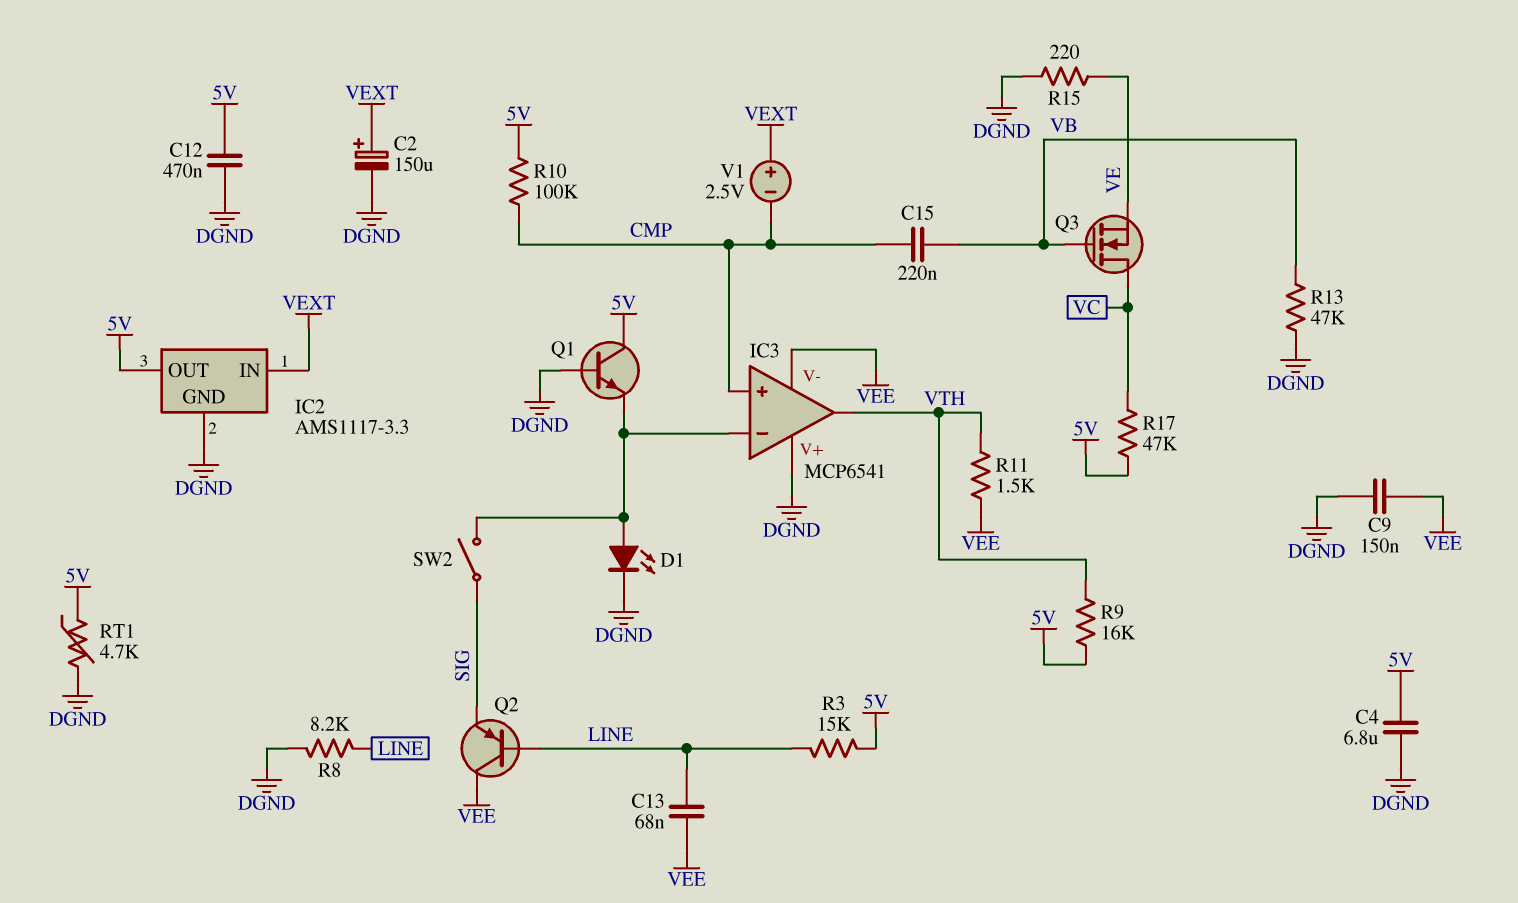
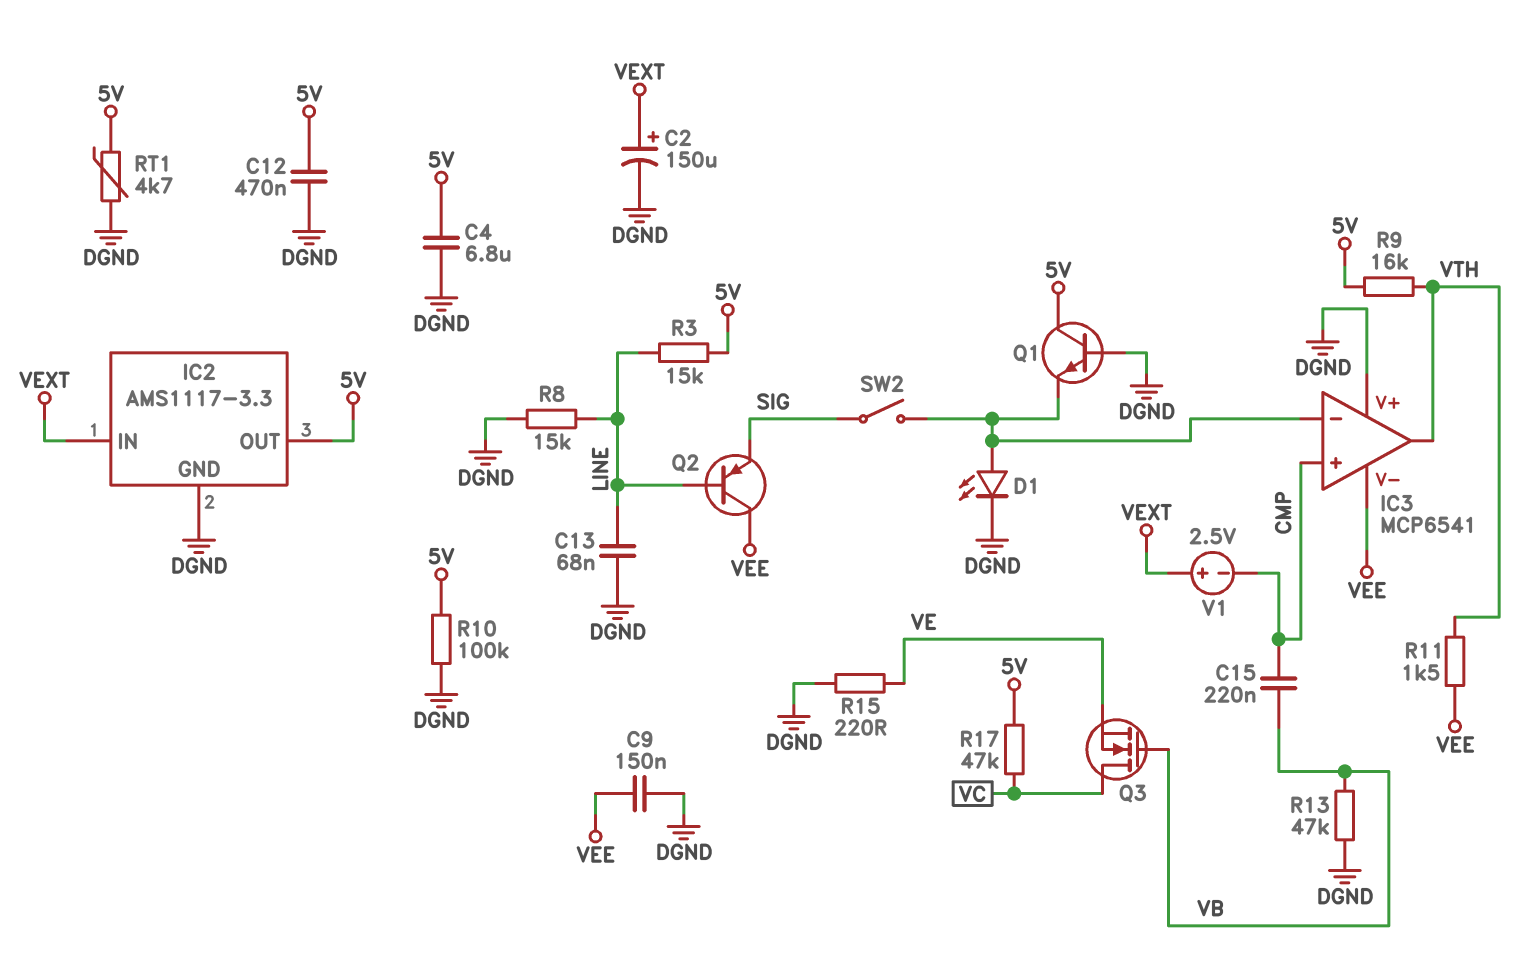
C13: 68nF (LINE, VEE) -> 68nF (DGND, LINE)
R8: 8.2k (DGND, LINE) -> 15k (DGND, LINE)
R10: 100k (5V, CMP) -> 100k (5V, DGND)

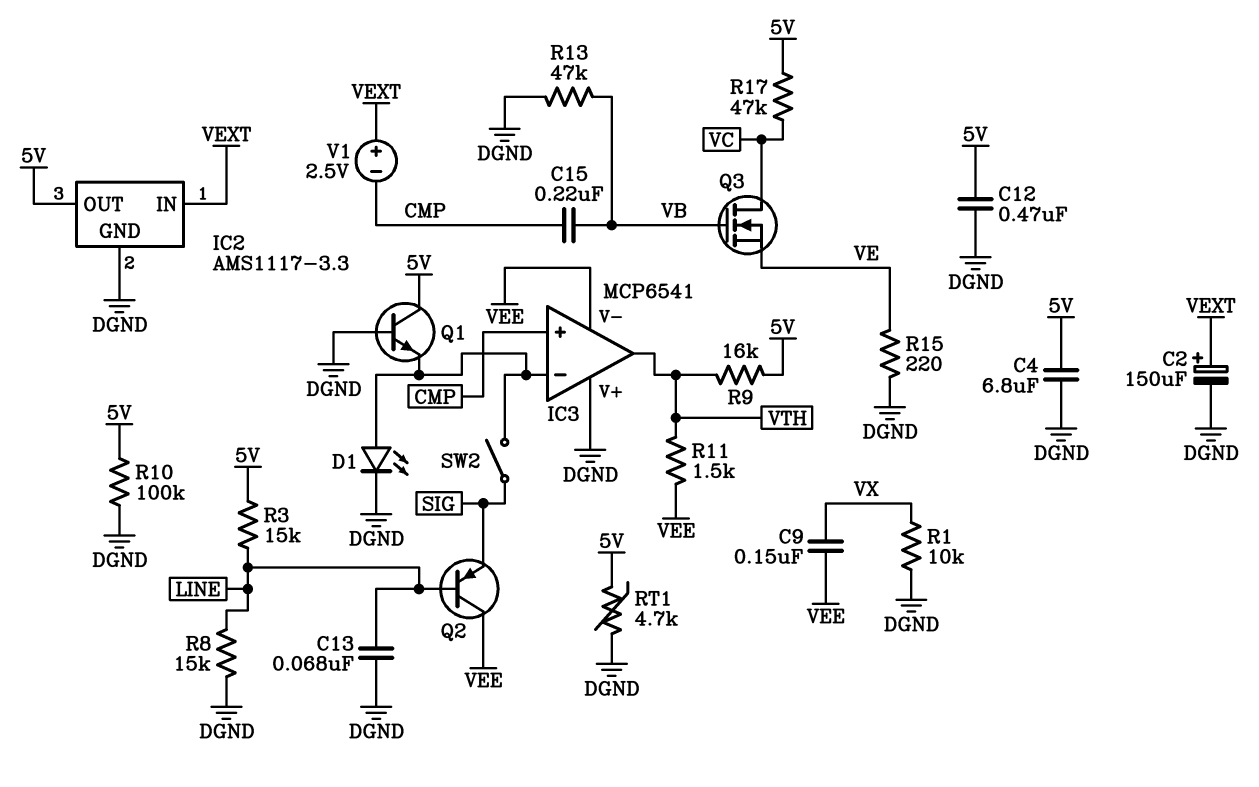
C9: 150nF (DGND, VEE) -> 150nF (VEE, VX)
R1: none -> 10k (DGND, VX)

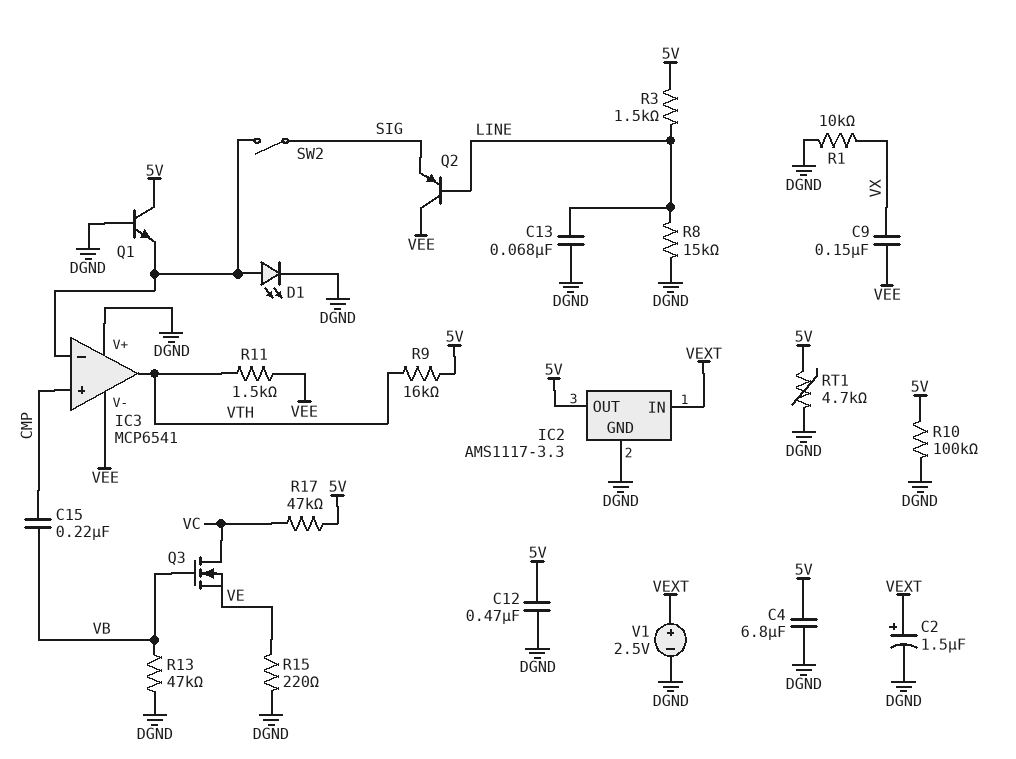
C2: 150uF (plus VEXT, minus DGND) -> 1.5uF (plus VEXT, minus DGND)
R3: 15k (5V, LINE) -> 1.5k (5V, LINE)
V1: 2.5V (plus VEXT, minus CMP) -> 2.5V (plus VEXT, minus DGND)

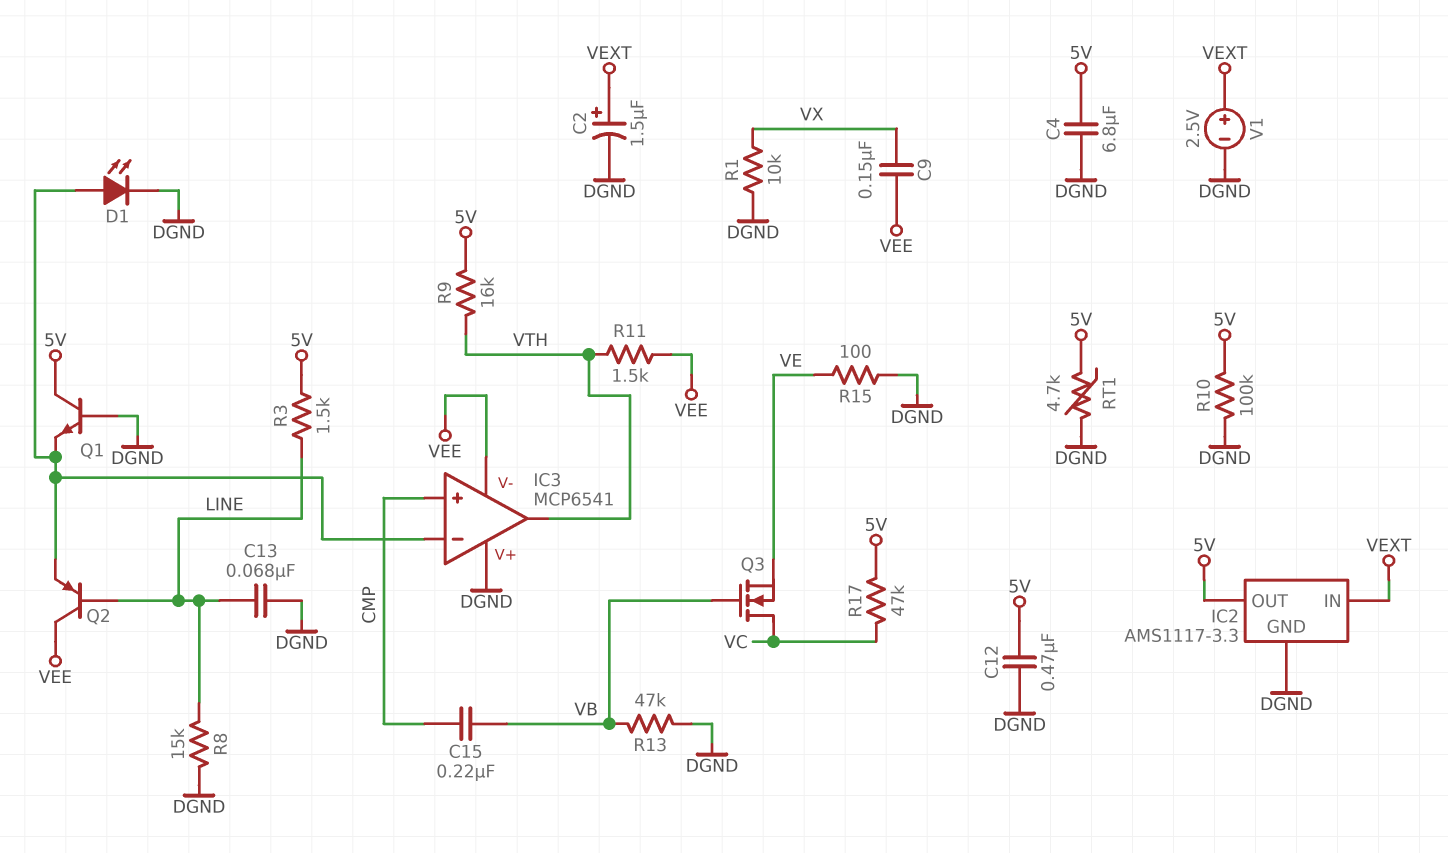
Q2: PNP (B LINE, C VEE, E SIG) -> PNP (B LINE, C VEE, E IC3/in-)
R15: 220 (DGND, VE) -> 100 (DGND, VE)
SW2: switch (IC3/in-, SIG) -> none

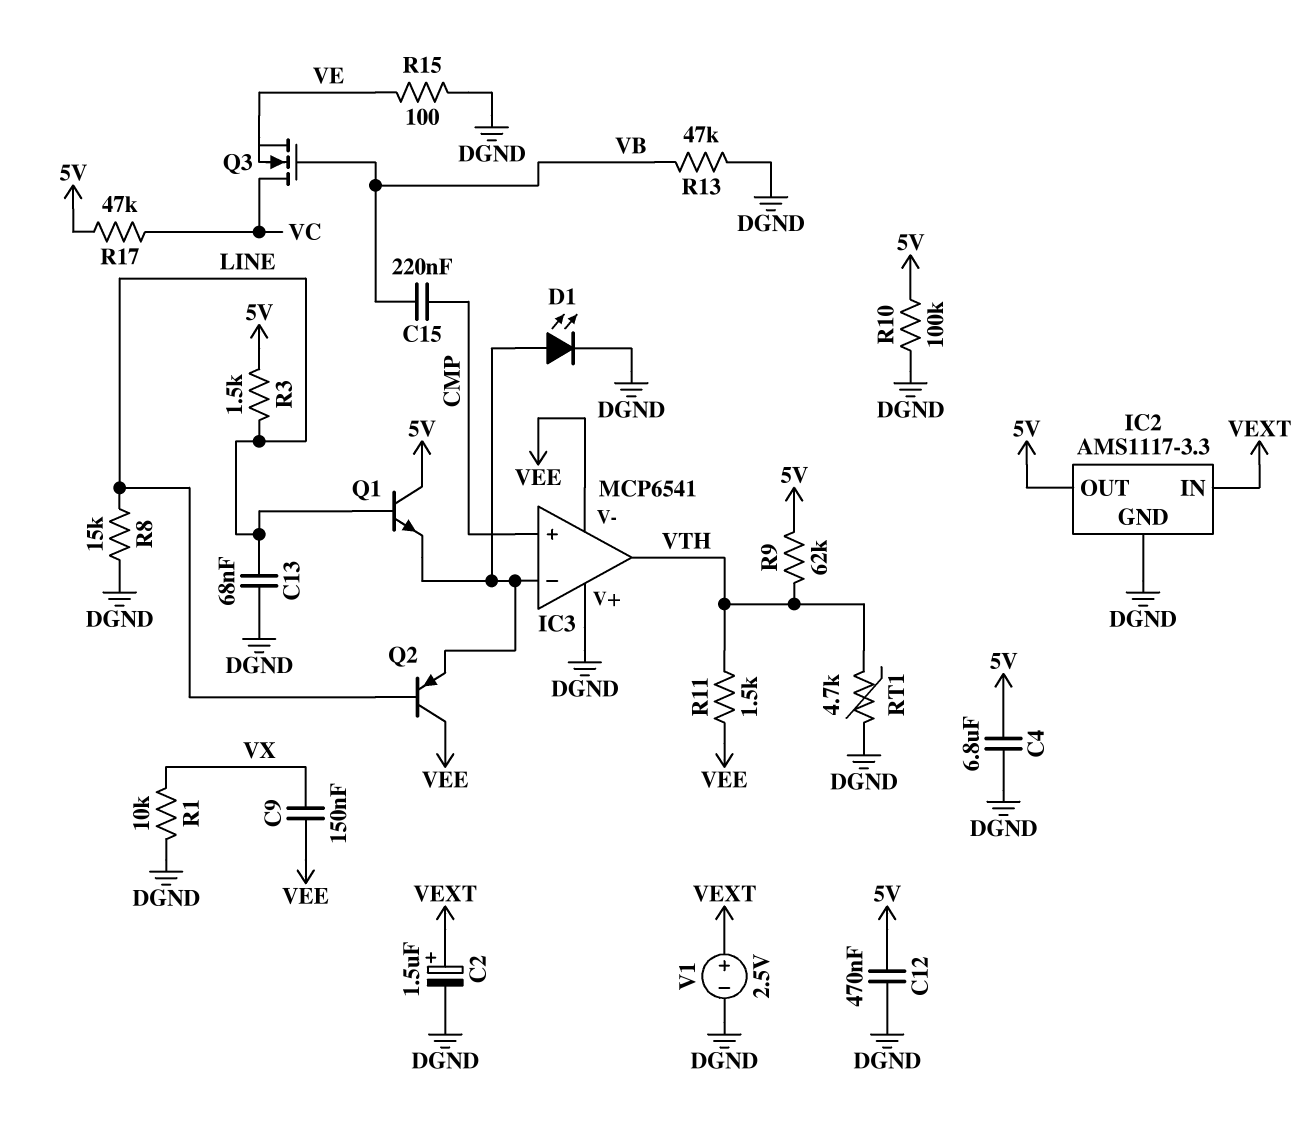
Q1: NPN (B DGND, C 5V, E IC3/in-) -> NPN (B LINE, C 5V, E IC3/in-)
R9: 16k (5V, VTH) -> 62k (5V, VTH)
RT1: 4.7k (5V, DGND) -> 4.7k (DGND, VTH)

